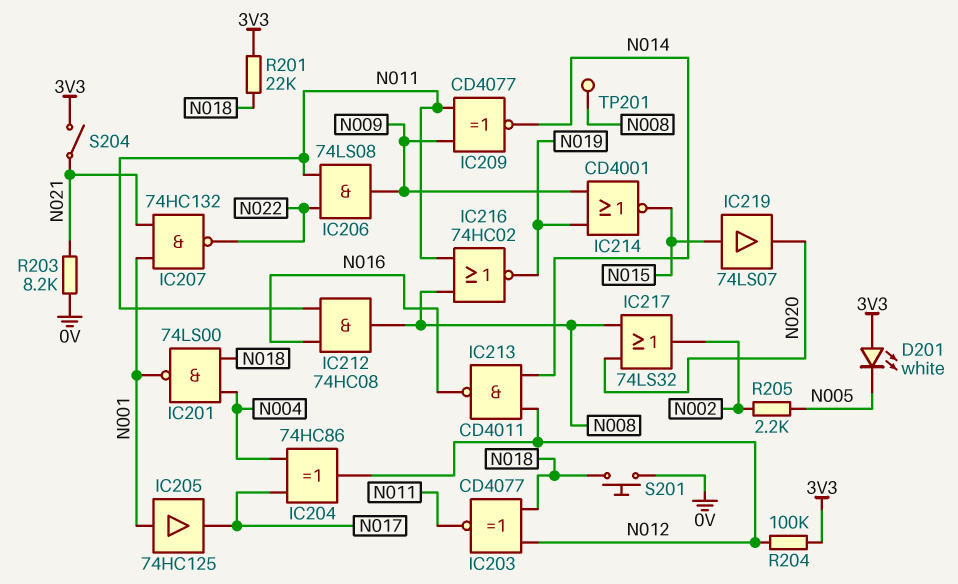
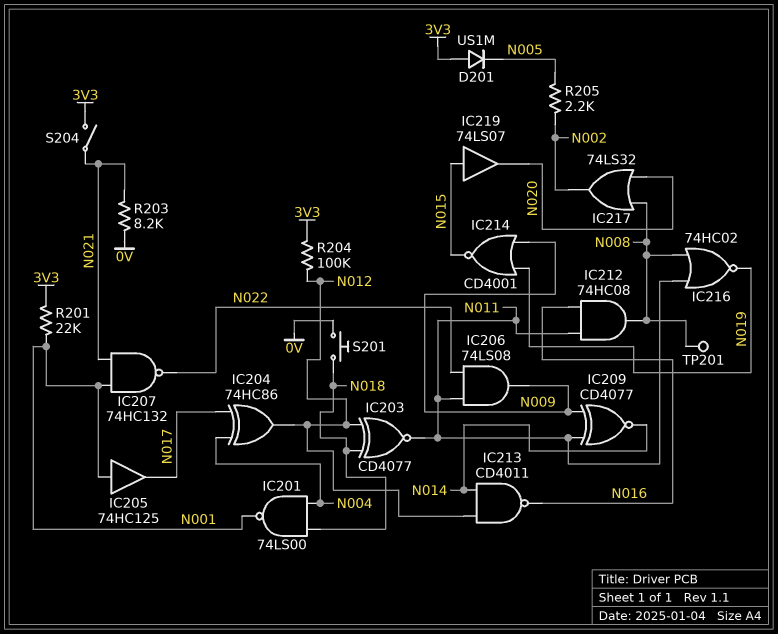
D201: LED white (A 3V3, K N005) -> diode US1M (A 3V3, K N005)
R201: 22k (3V3, N018) -> 22k (3V3, N001)

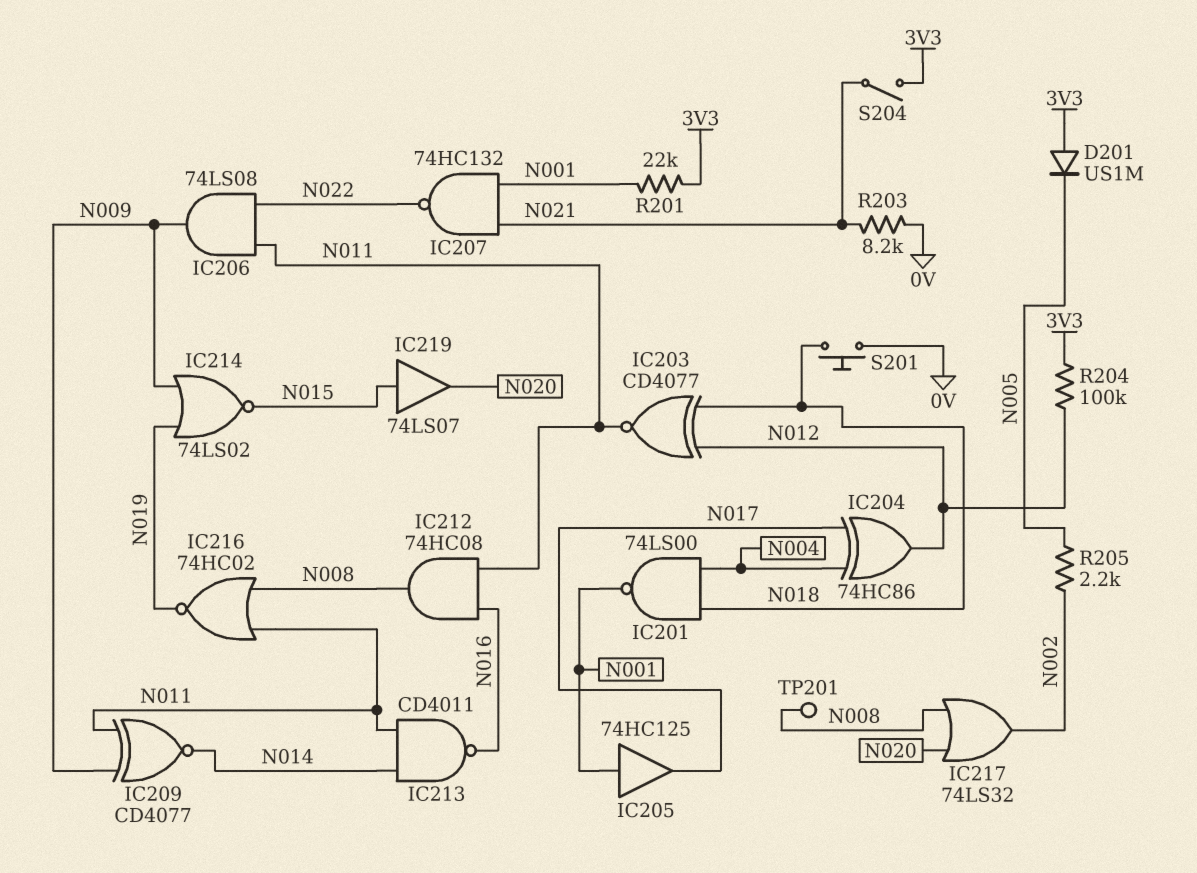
IC213: NAND CD4011 (in N012, in N014, out N016) -> NAND CD4011 (in N011, in N014, out N016)
IC214: NOR CD4001 (in N009, in N019, out N015) -> NOR 74LS02 (in N009, in N019, out N015)

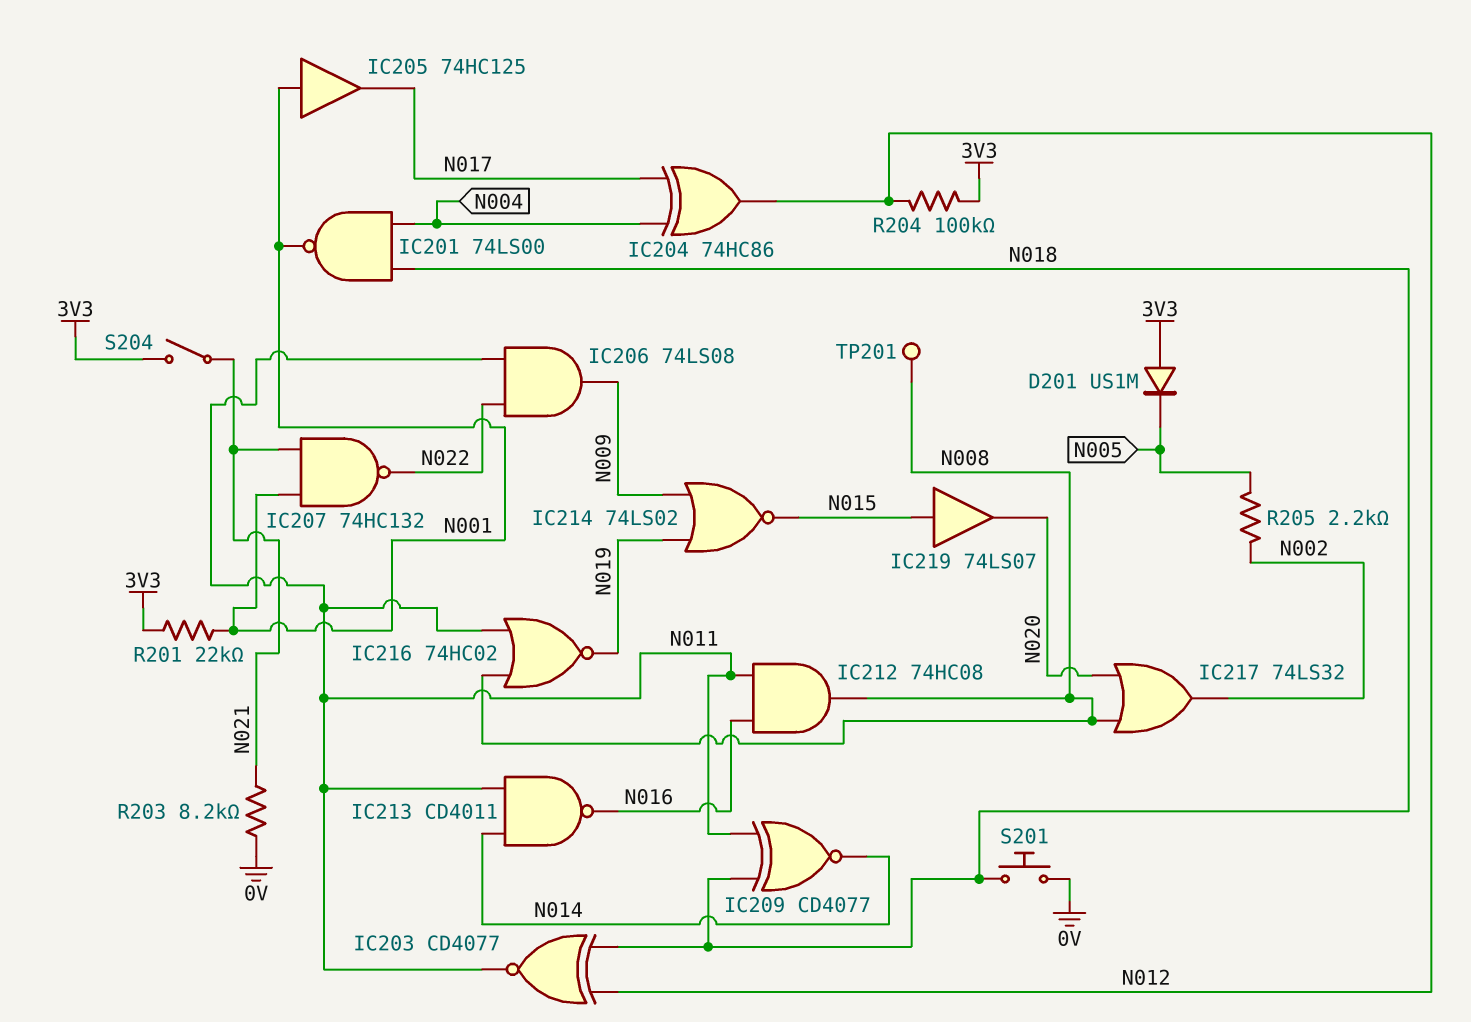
IC209: XNOR CD4077 (in N009, in N011, out N014) -> XNOR CD4077 (in N011, in N018, out N014)

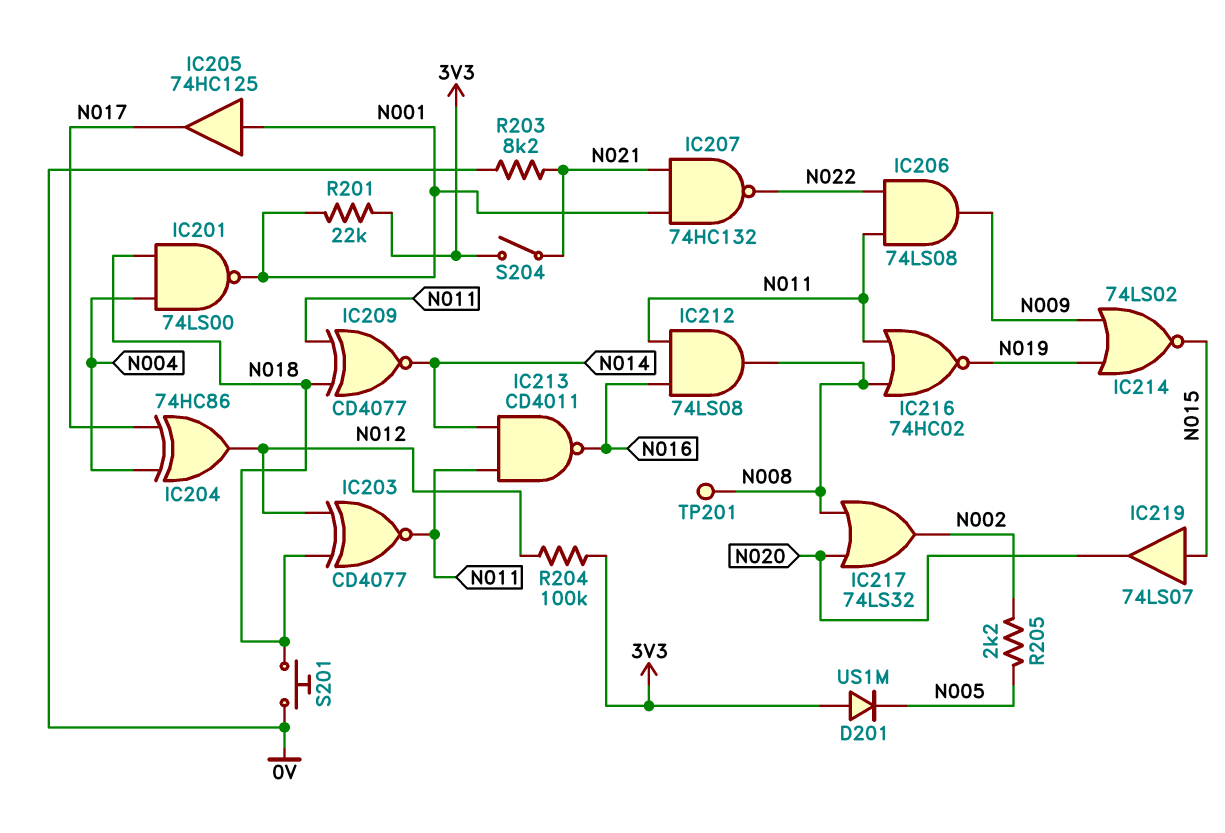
IC212: AND 74HC08 (in N011, in N016, out N008) -> AND 74LS08 (in N011, in N016, out N008)

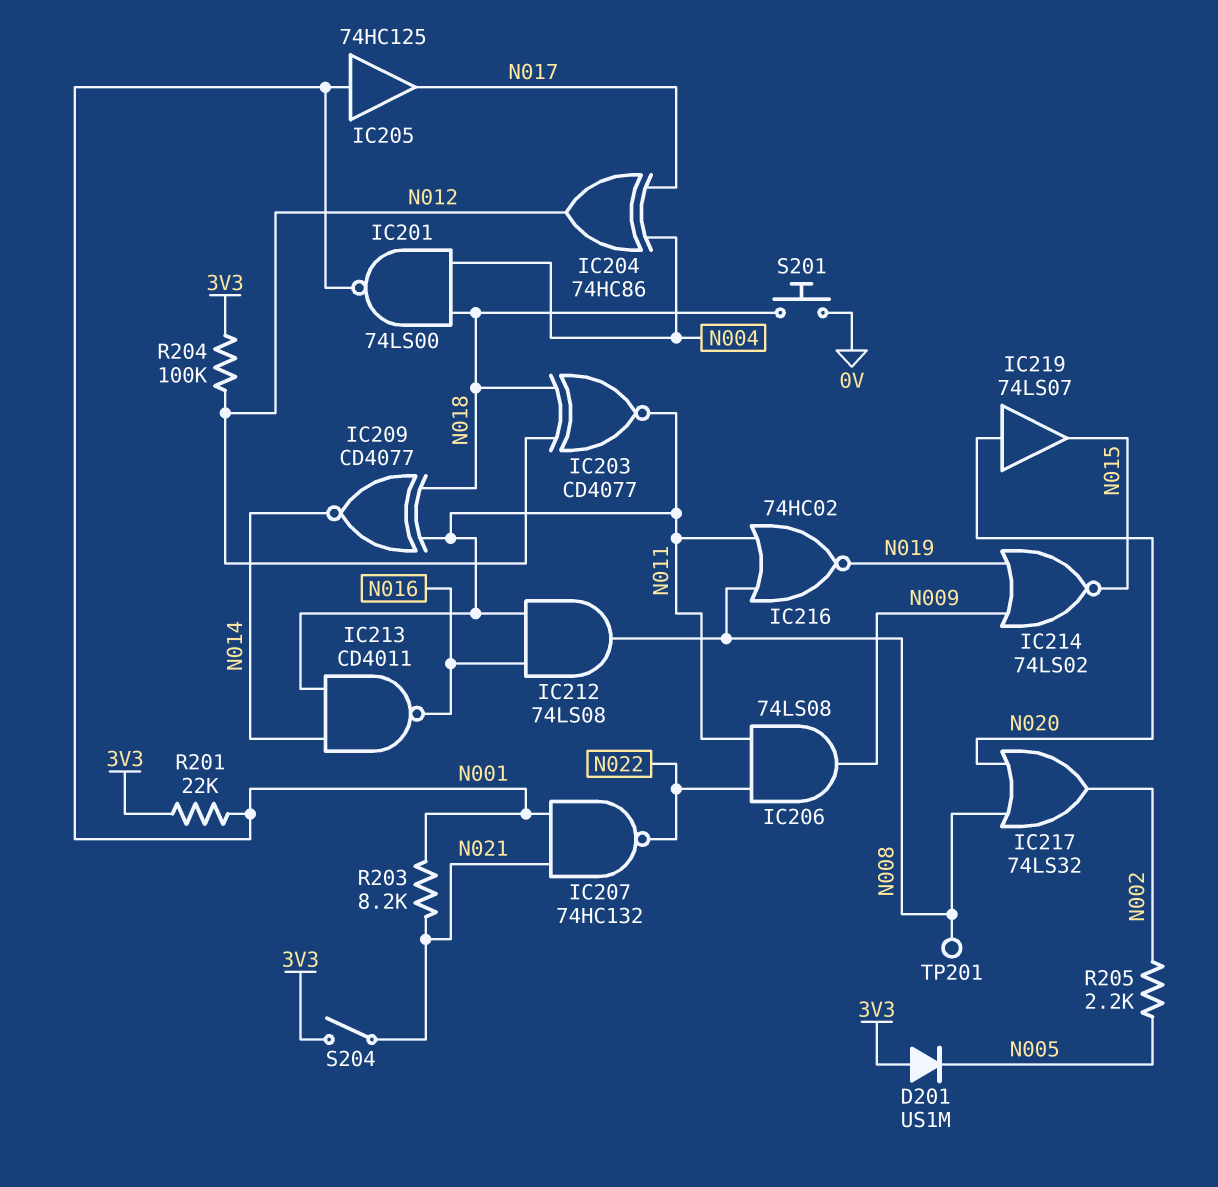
IC219: buffer 74LS07 (in N015, out N020) -> buffer 74LS07 (in N020, out N015)
R203: 8.2k (0V, N021) -> 8.2k (N001, N021)

